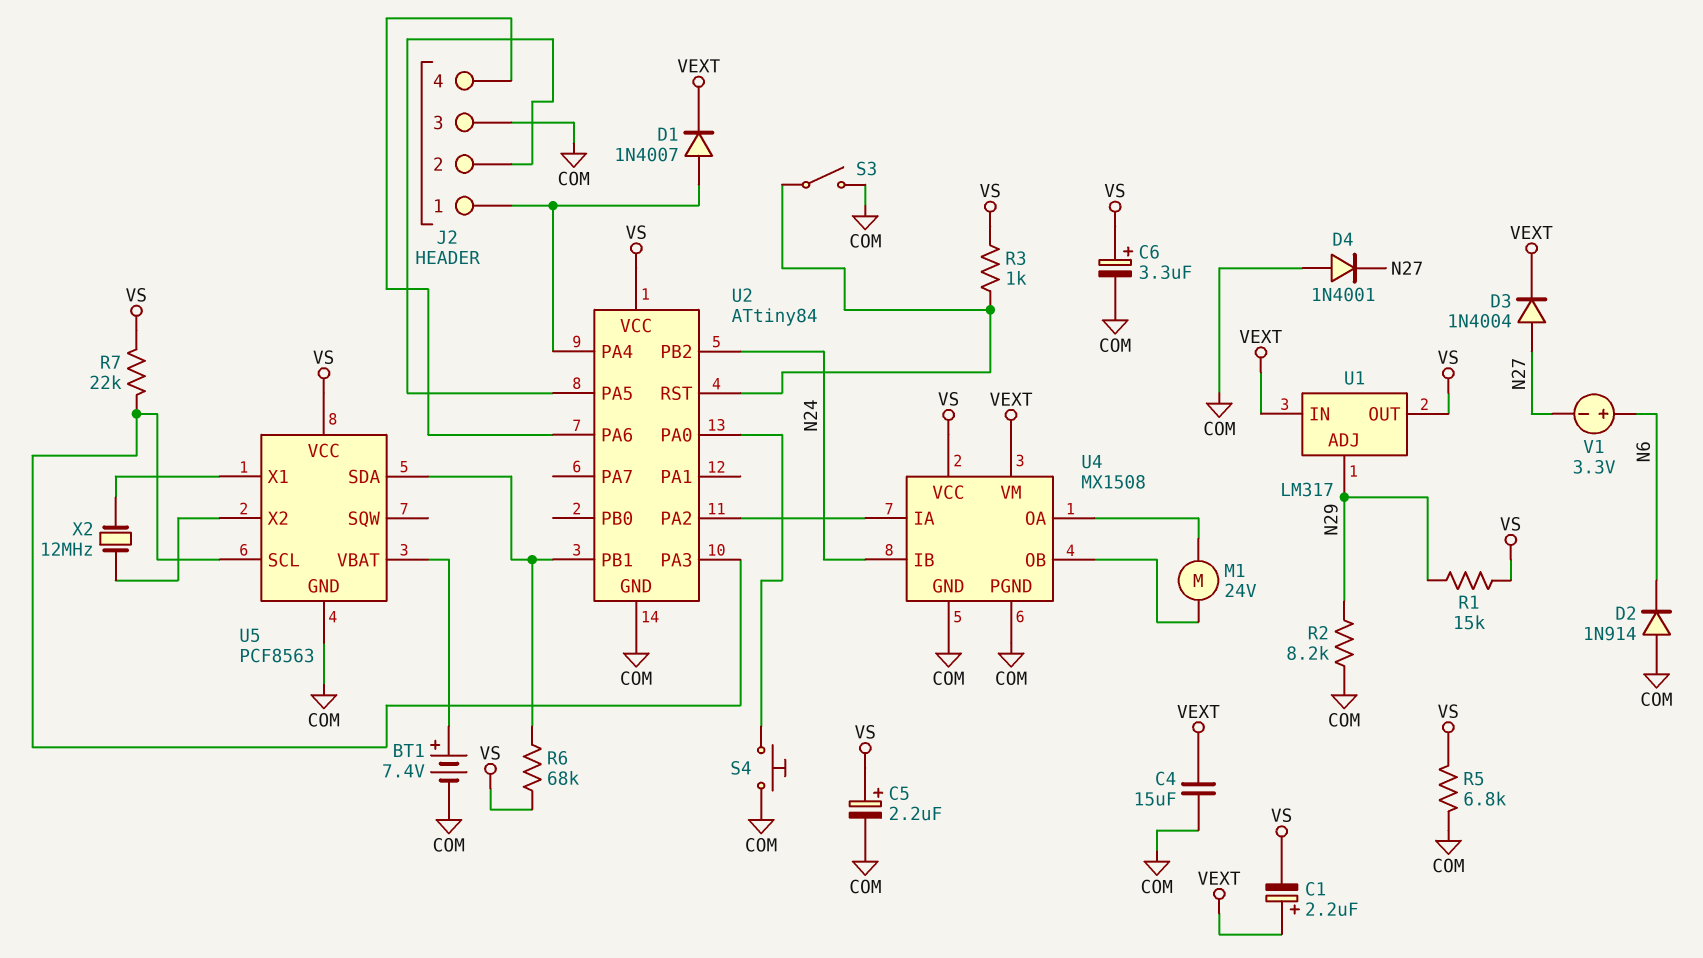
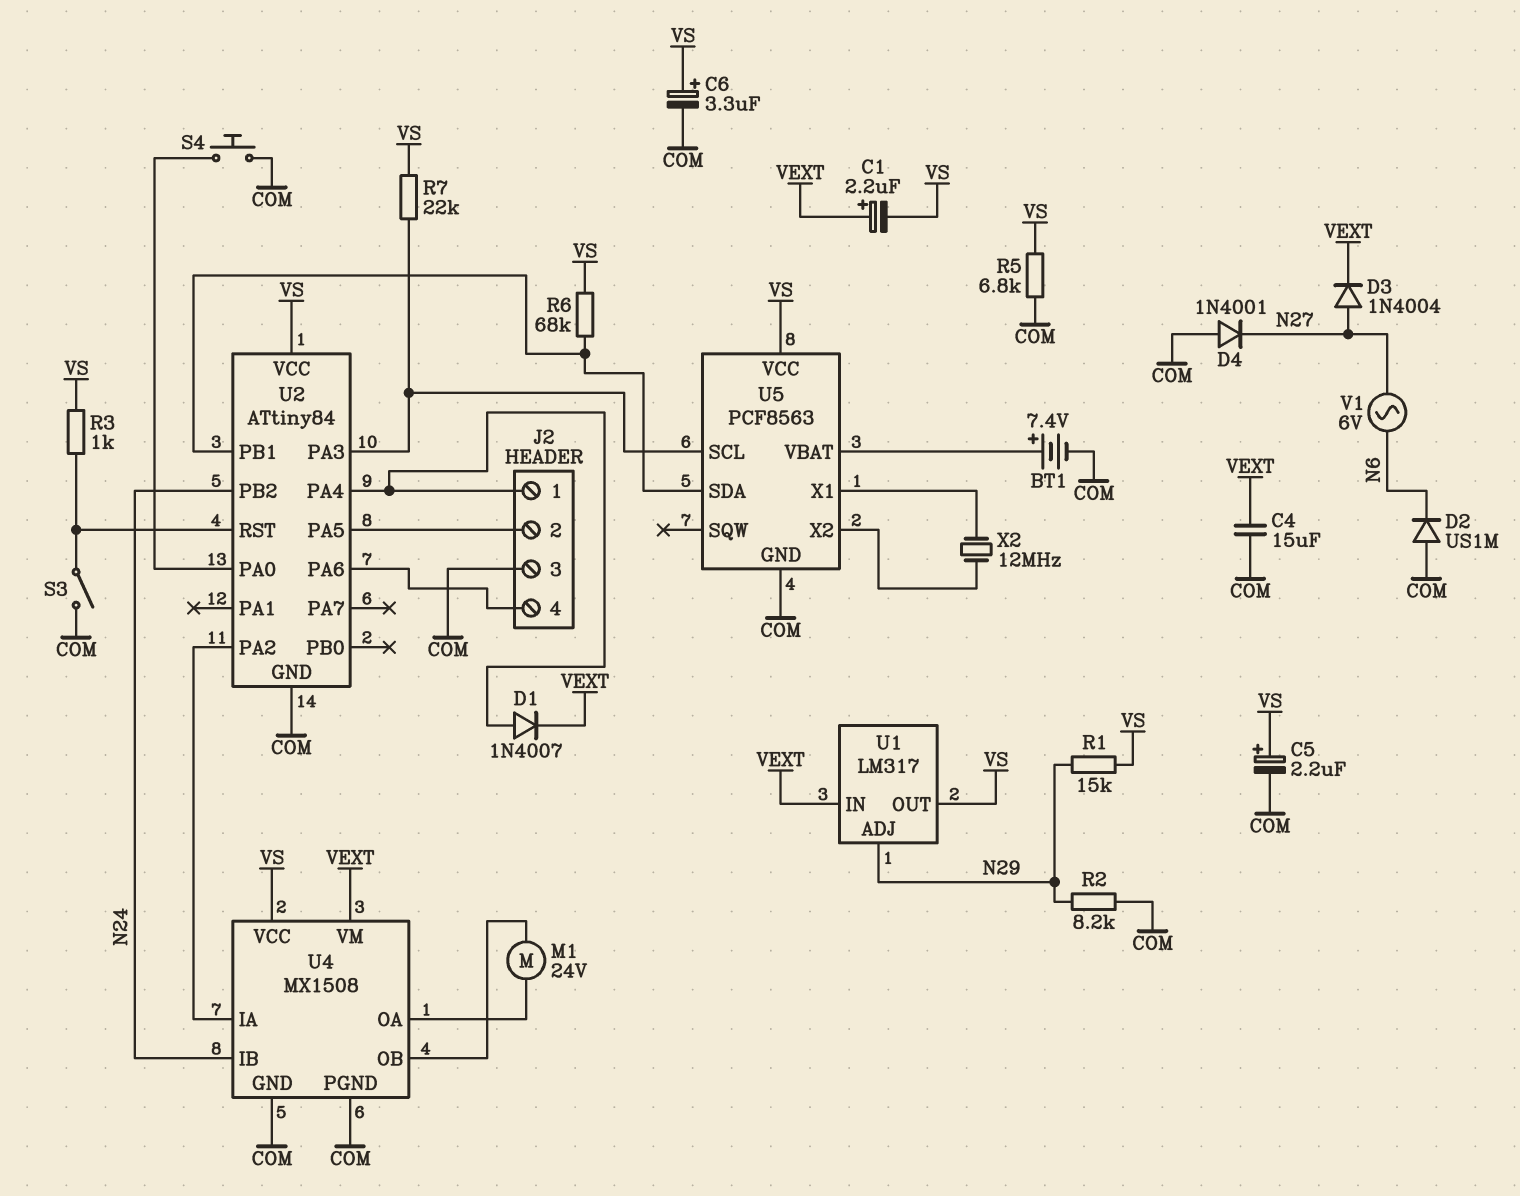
D2: diode 1N914 (A COM, K N6) -> diode US1M (A COM, K N6)
V1: 3.3V (plus N6, minus N27) -> AC 6V (N6, N27)

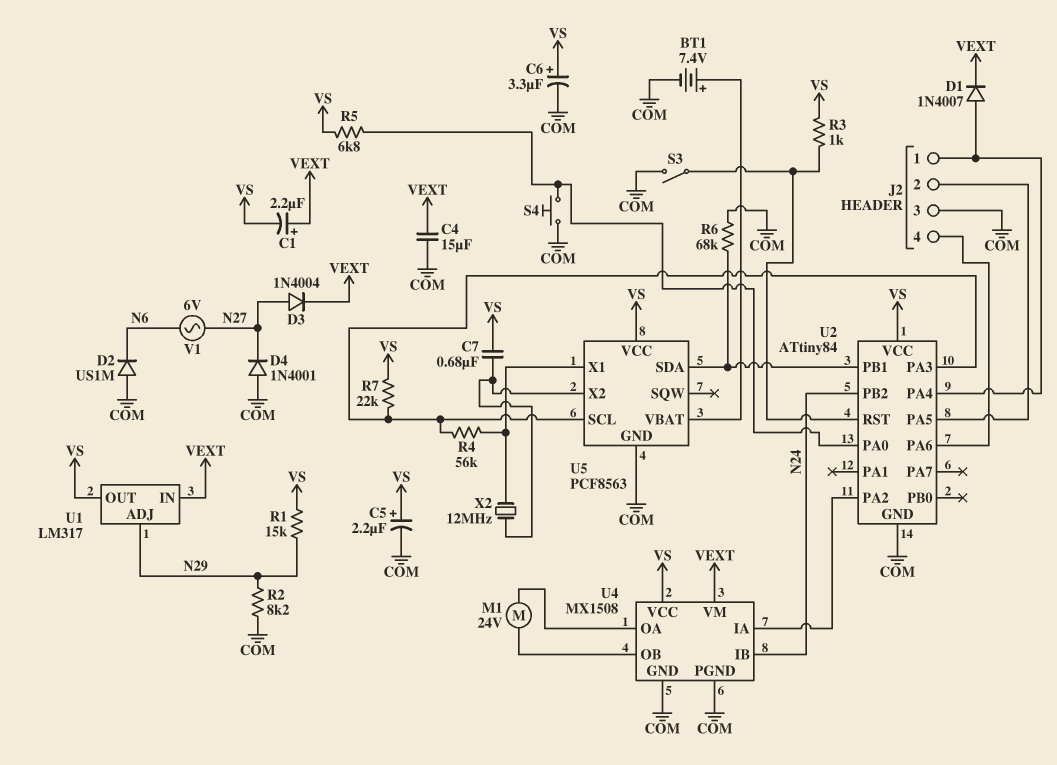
C7: none -> 680nF (U5/X2, VS)
R4: none -> 56k (U2/PA3, U5/X1)
R5: 6.8k (COM, VS) -> 6.8k (U2/PA0, VS)
R6: 68k (U2/PB1, VS) -> 68k (COM, U2/PB1)

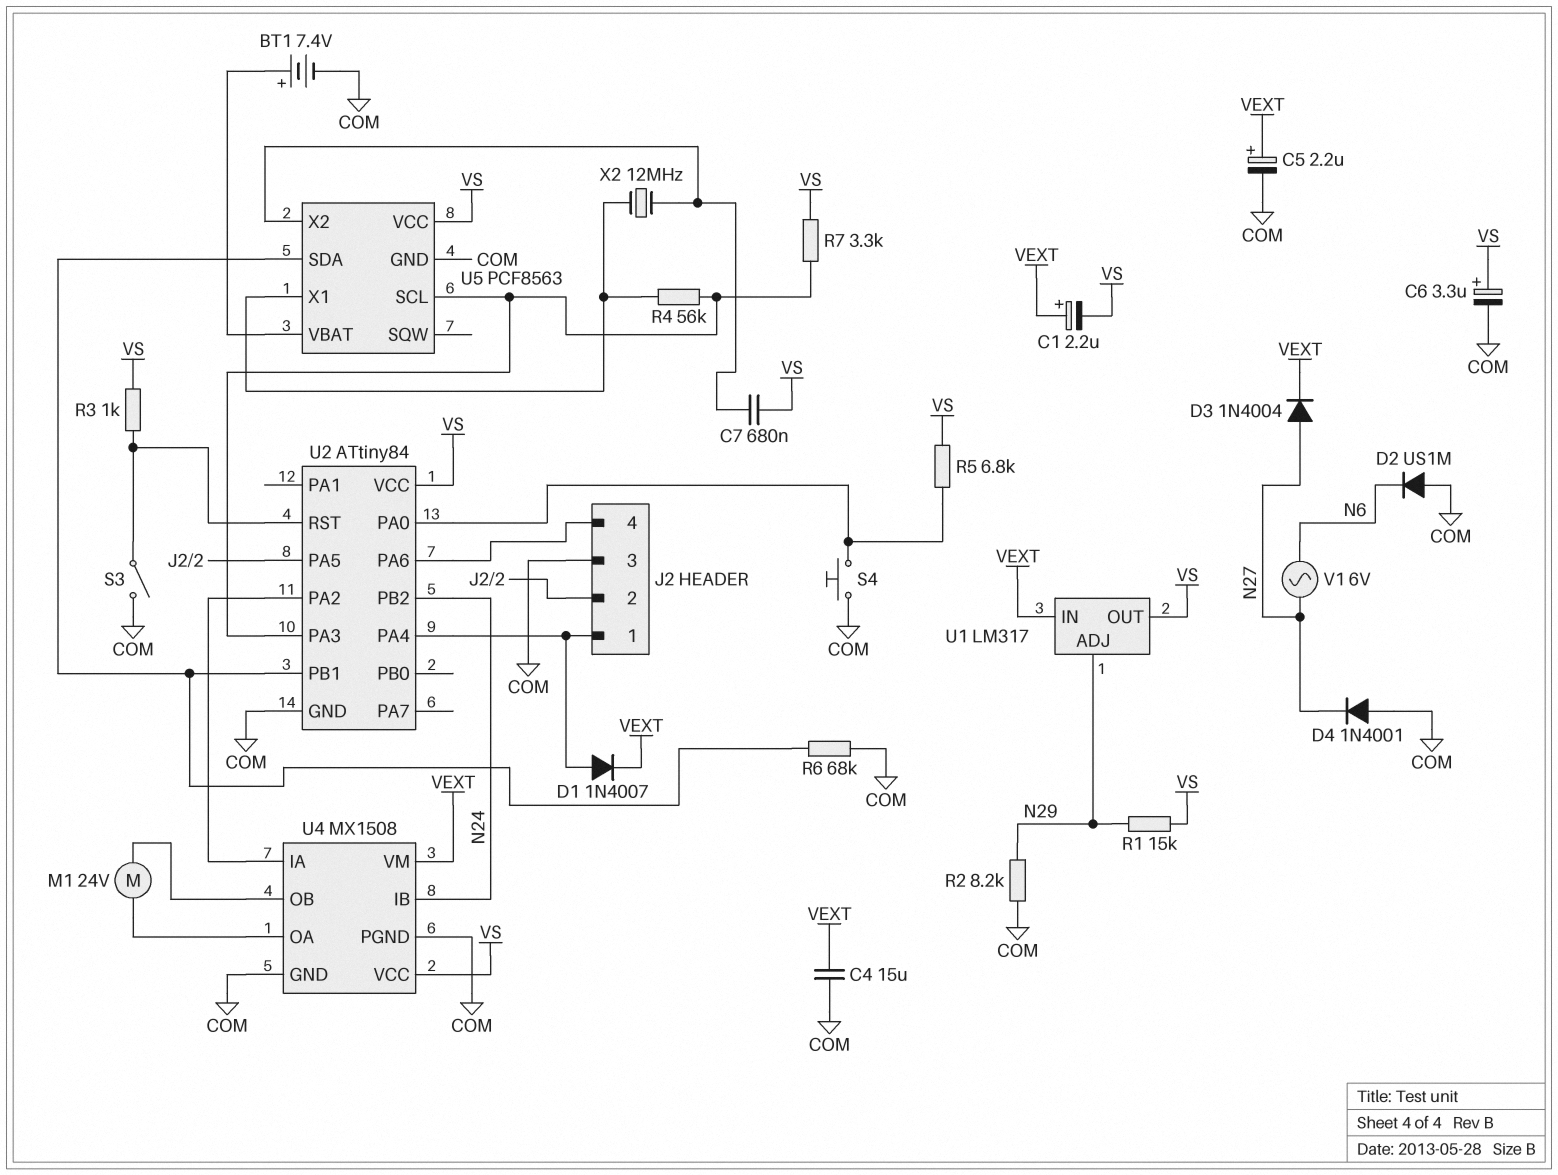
C5: 2.2uF (plus VS, minus COM) -> 2.2uF (plus VEXT, minus COM)
R7: 22k (U2/PA3, VS) -> 3.3k (U2/PA3, VS)

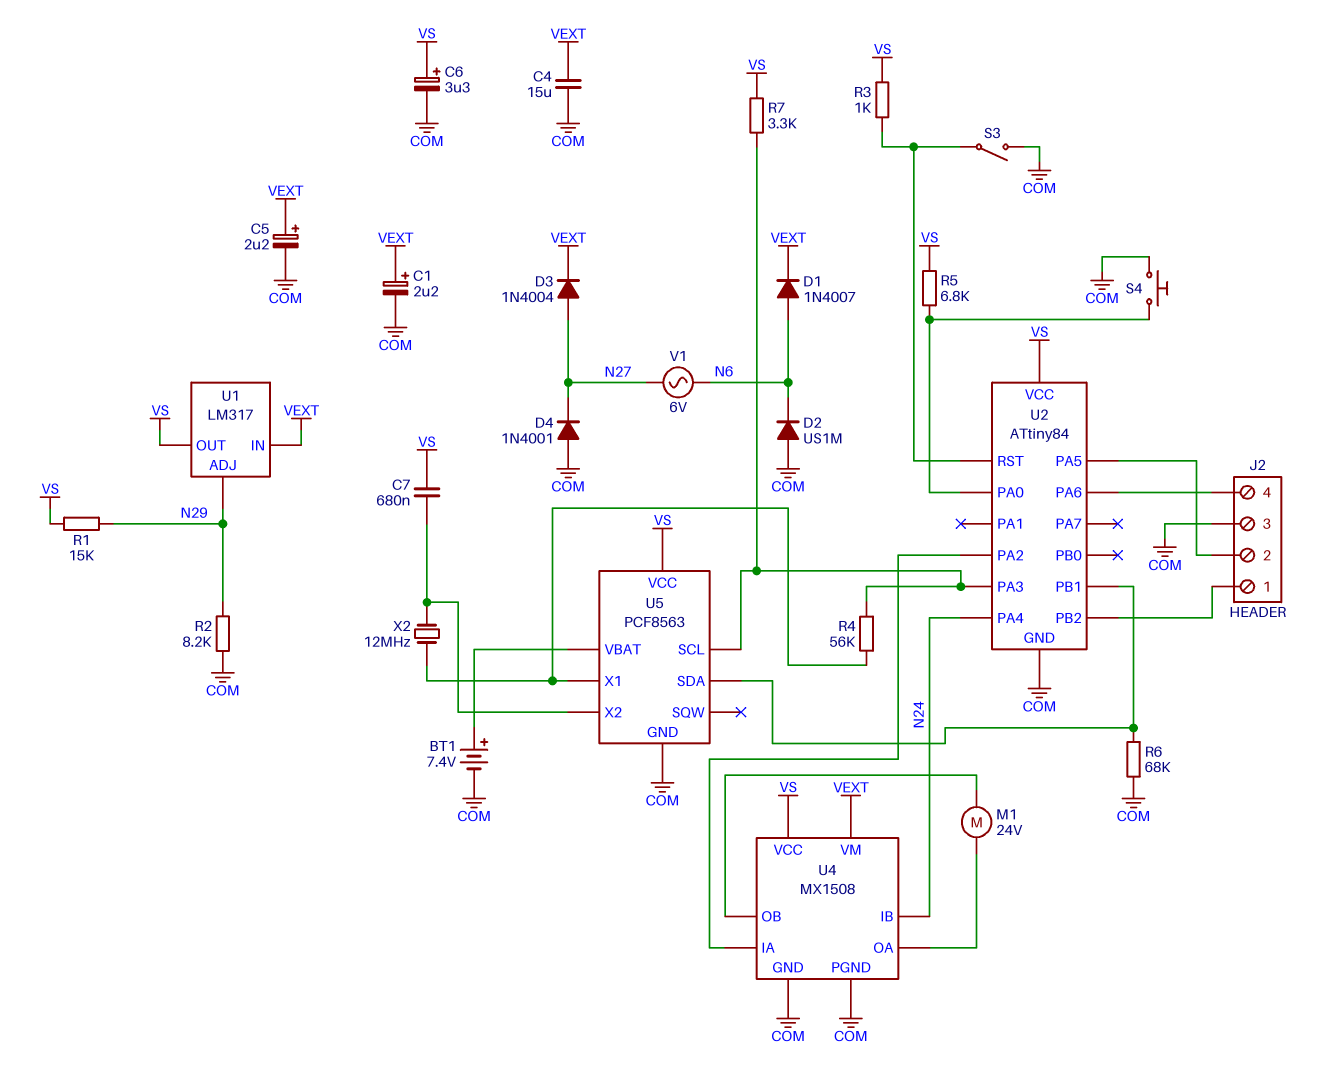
C1: 2.2uF (plus VEXT, minus VS) -> 2.2uF (plus VEXT, minus COM)
D1: diode 1N4007 (A J2/1, K VEXT) -> diode 1N4007 (A N6, K VEXT)
U2 pin PA4: J2/1 -> N24
U2 pin PB2: N24 -> J2/1

